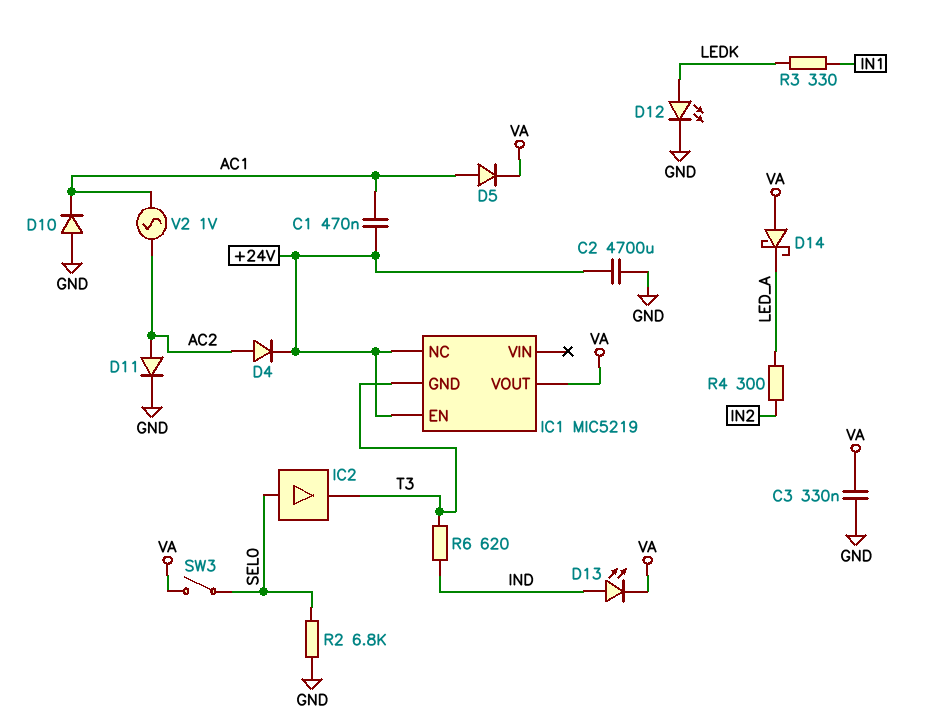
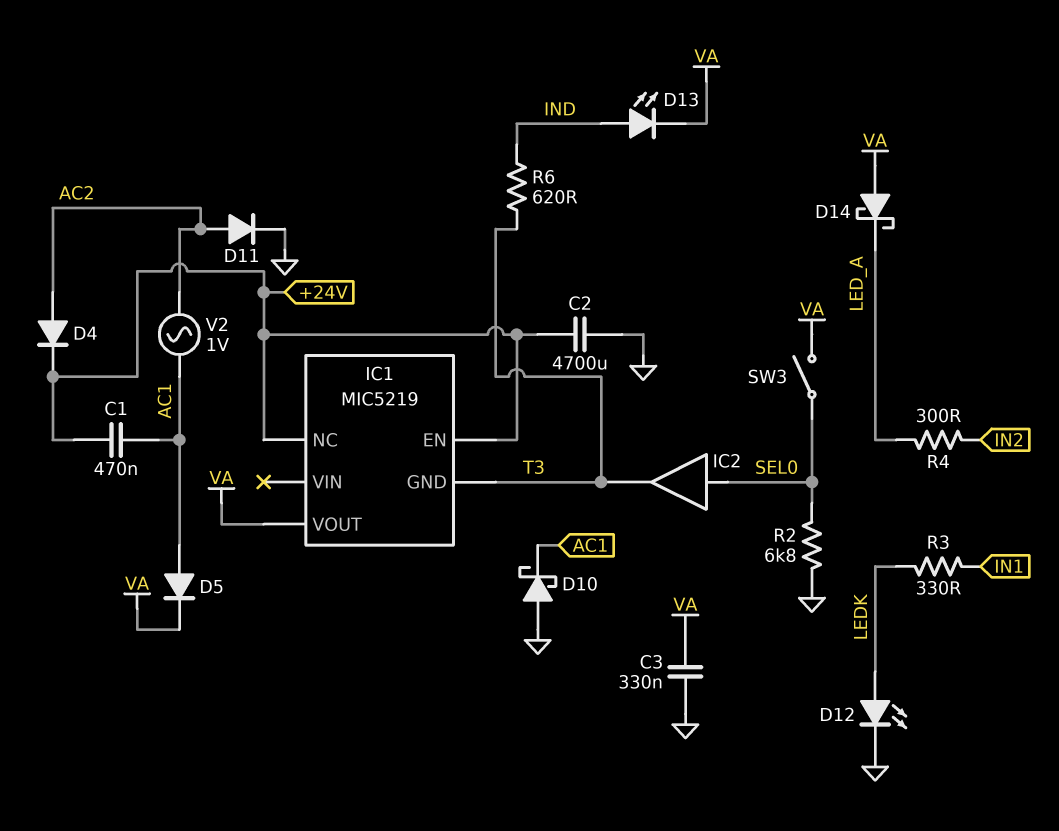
D10: diode (A GND, K AC1) -> schottky (A GND, K AC1)

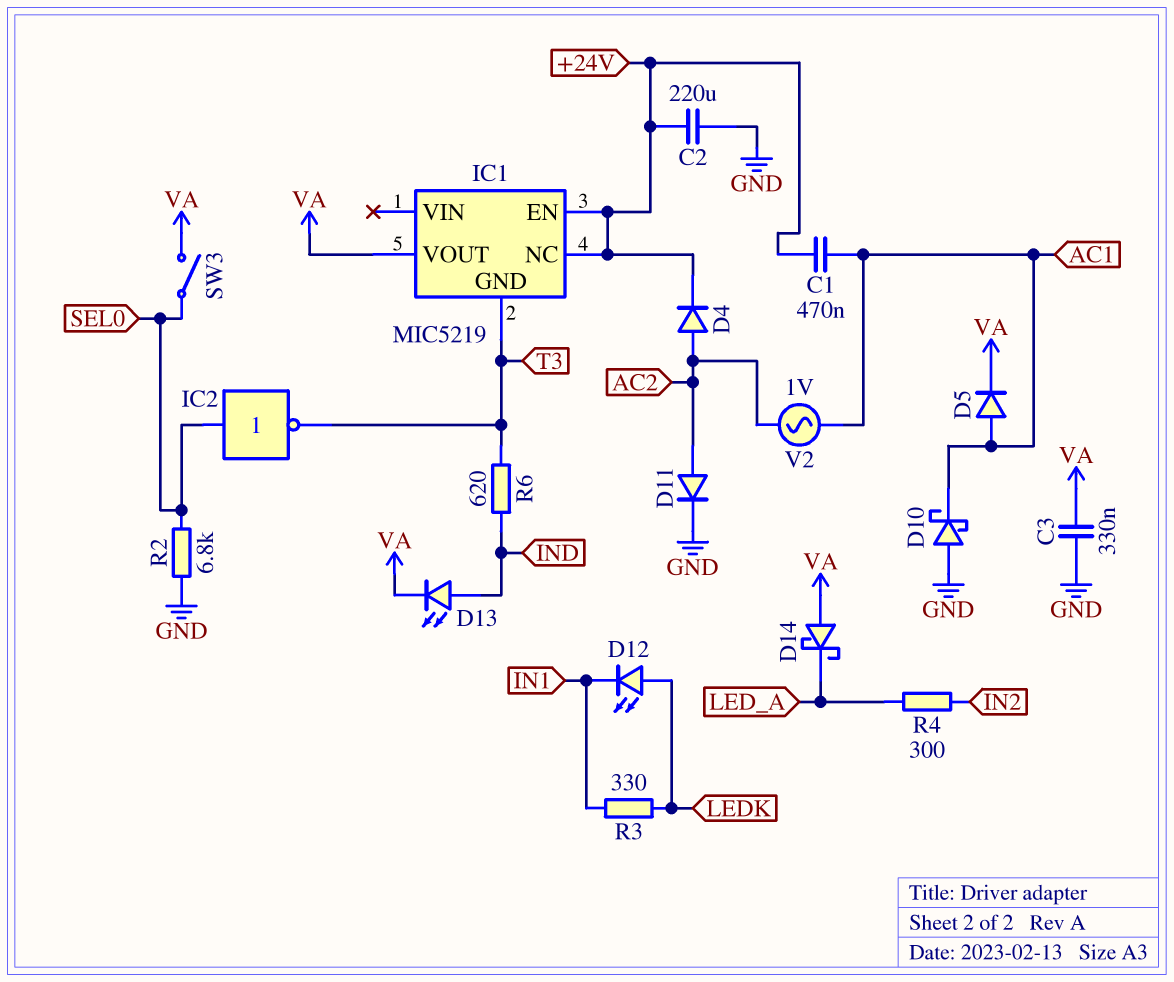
C2: 4700uF (+24V, GND) -> 220uF (+24V, GND)
D12: LED (A LEDK, K GND) -> LED (A LEDK, K IN1)
IC2: buffer (in SEL0, out T3) -> NOT (in SEL0, out T3)

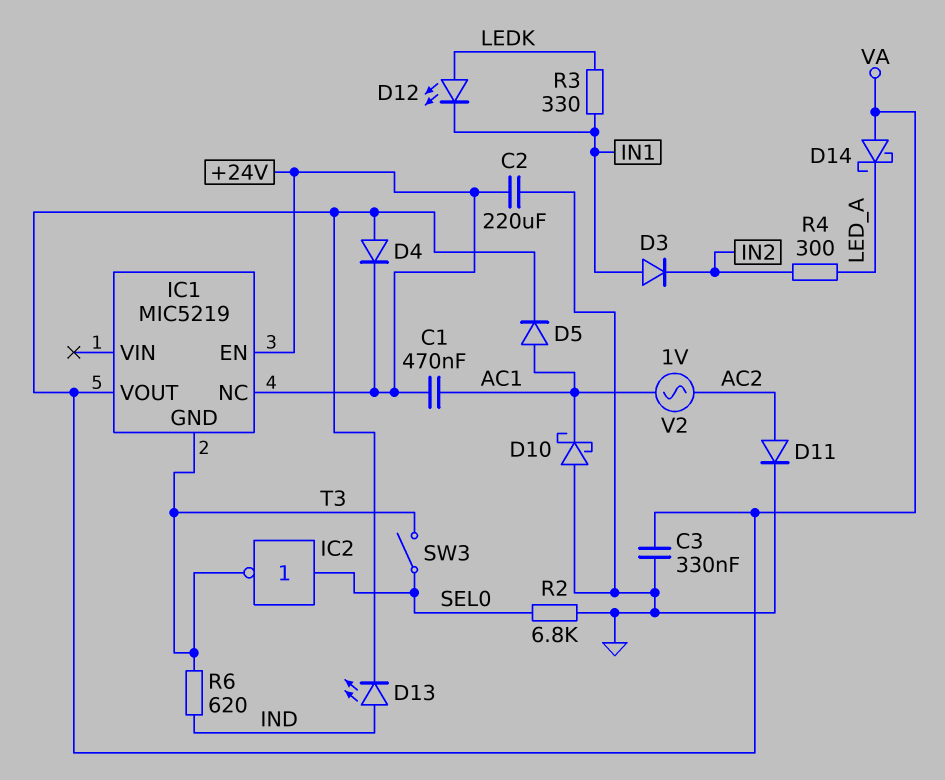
D3: none -> diode (A IN1, K IN2)
D4: diode (A AC2, K +24V) -> diode (A VA, K +24V)
SW3: switch (SEL0, VA) -> switch (SEL0, T3)

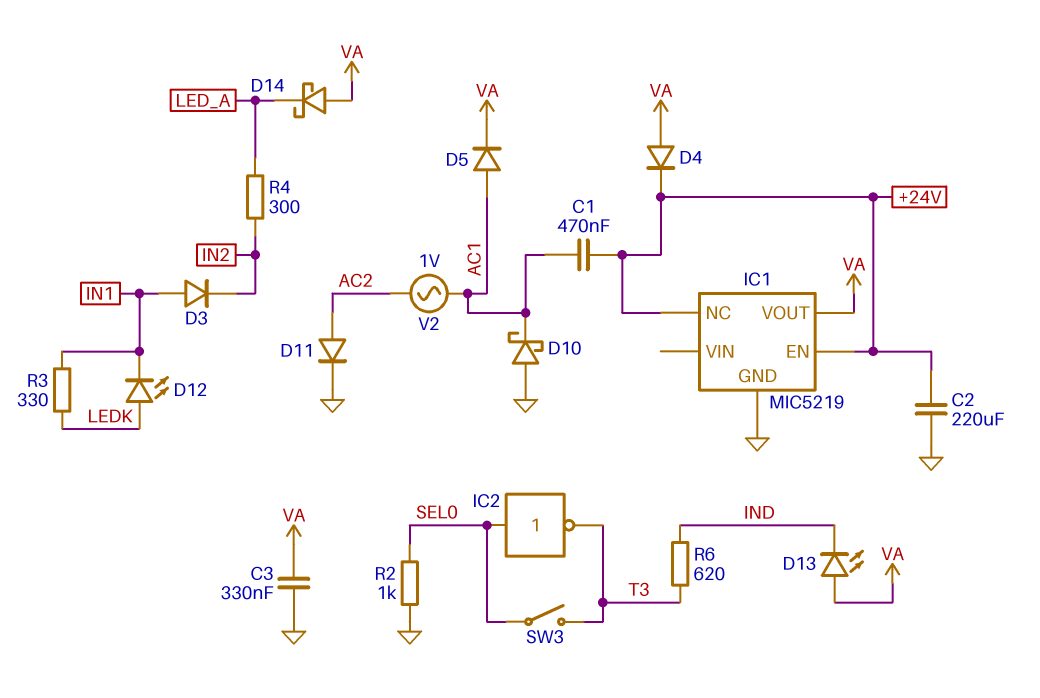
D13: LED (A IND, K VA) -> LED (A VA, K IND)
IC1 pin GND: T3 -> GND
R2: 6.8k (GND, SEL0) -> 1k (GND, SEL0)

